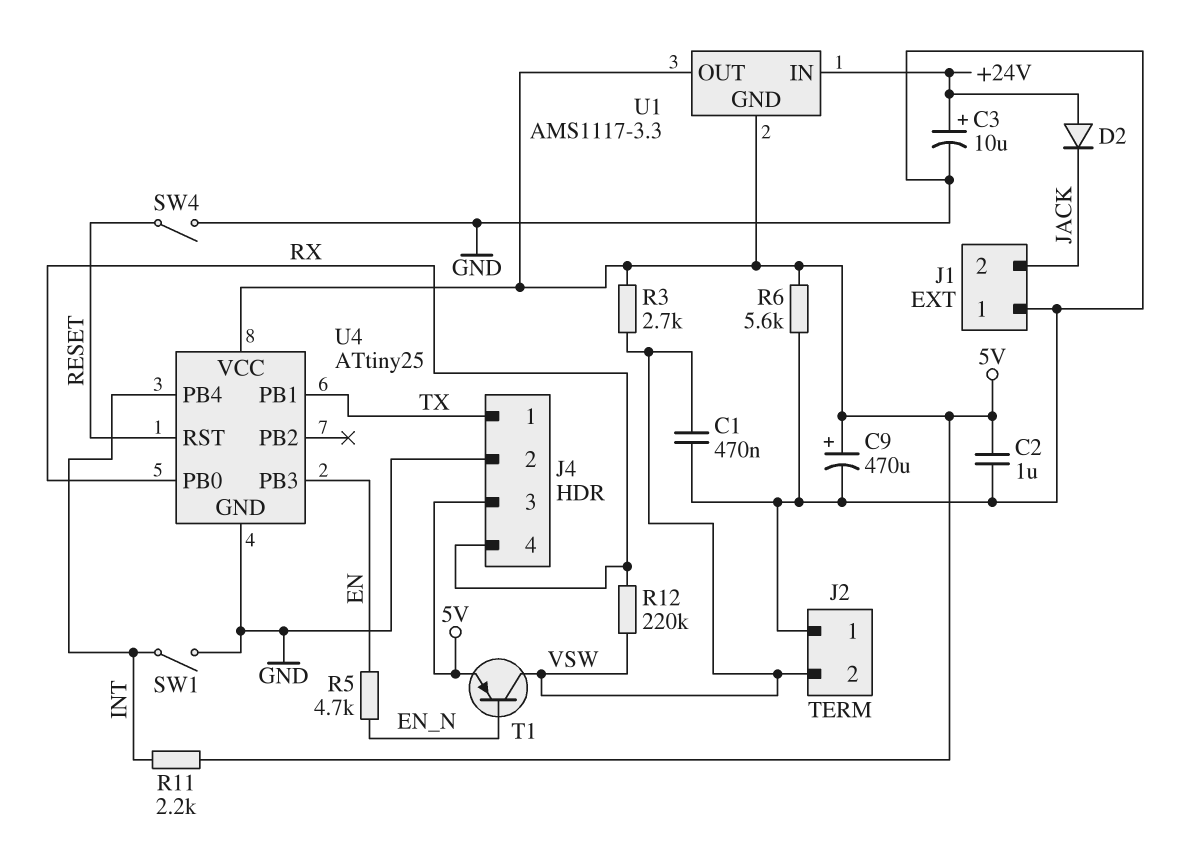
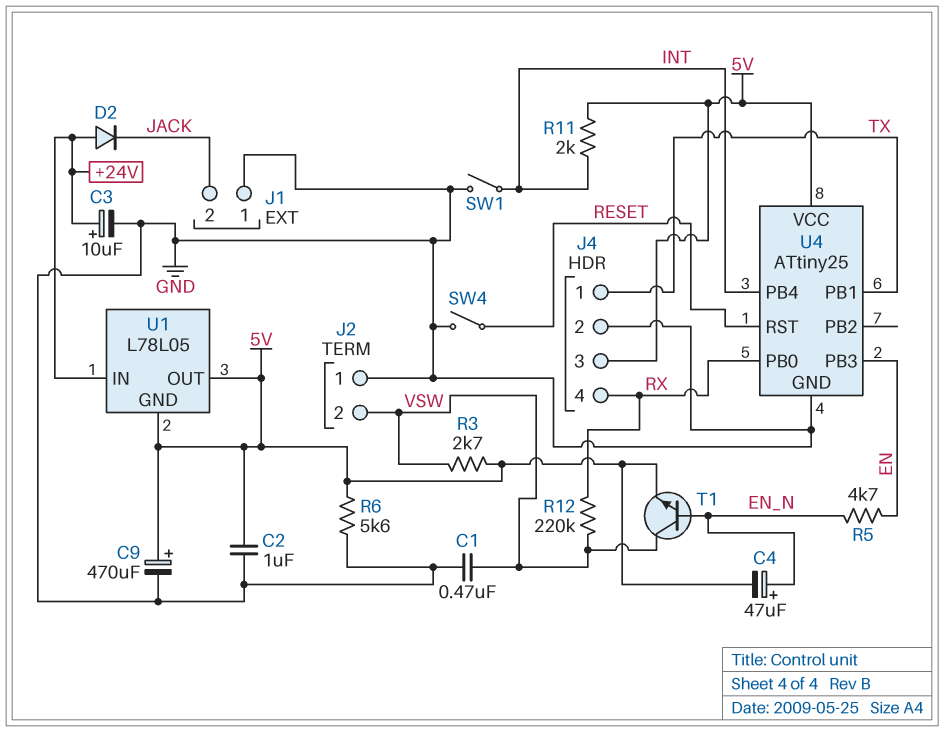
C4: none -> 47uF (plus EN_N, minus 5V)
R11: 2.2k (5V, INT) -> 2k (5V, INT)
T1: PNP (B EN_N, C VSW, E 5V) -> NPN (B EN_N, C VSW, E 5V)
U1: AMS1117-3.3 -> L78L05

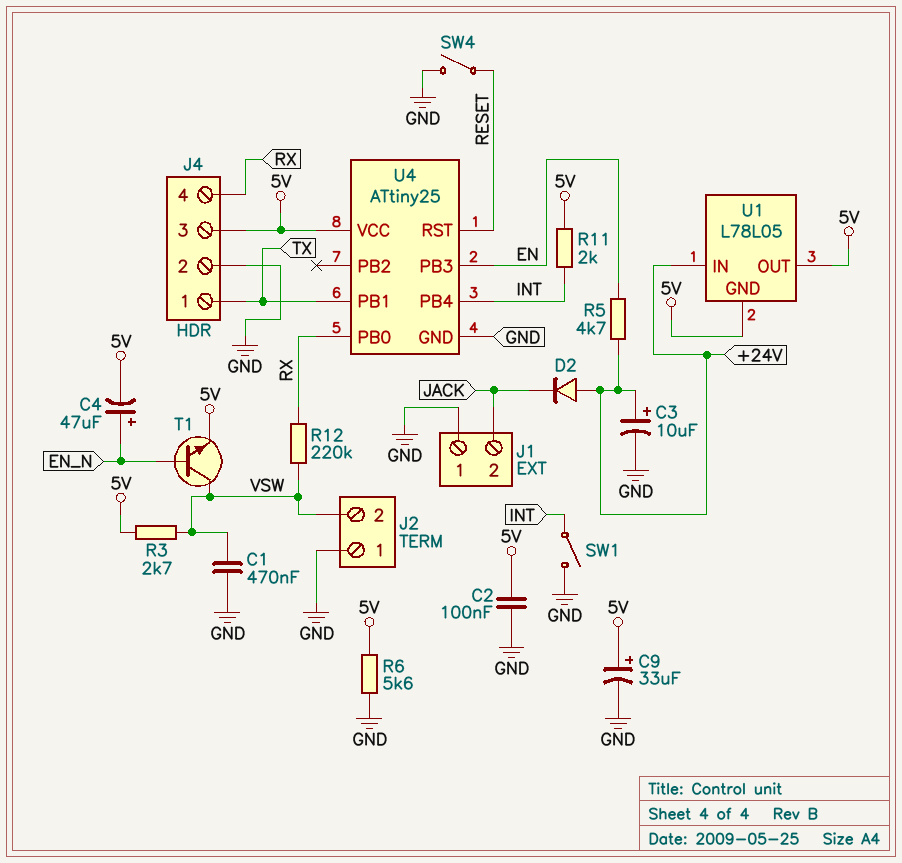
C2: 1uF (5V, GND) -> 100nF (5V, GND)
C9: 470uF (plus 5V, minus GND) -> 33uF (plus 5V, minus GND)
R5: 4.7k (EN, EN_N) -> 4.7k (+24V, EN)

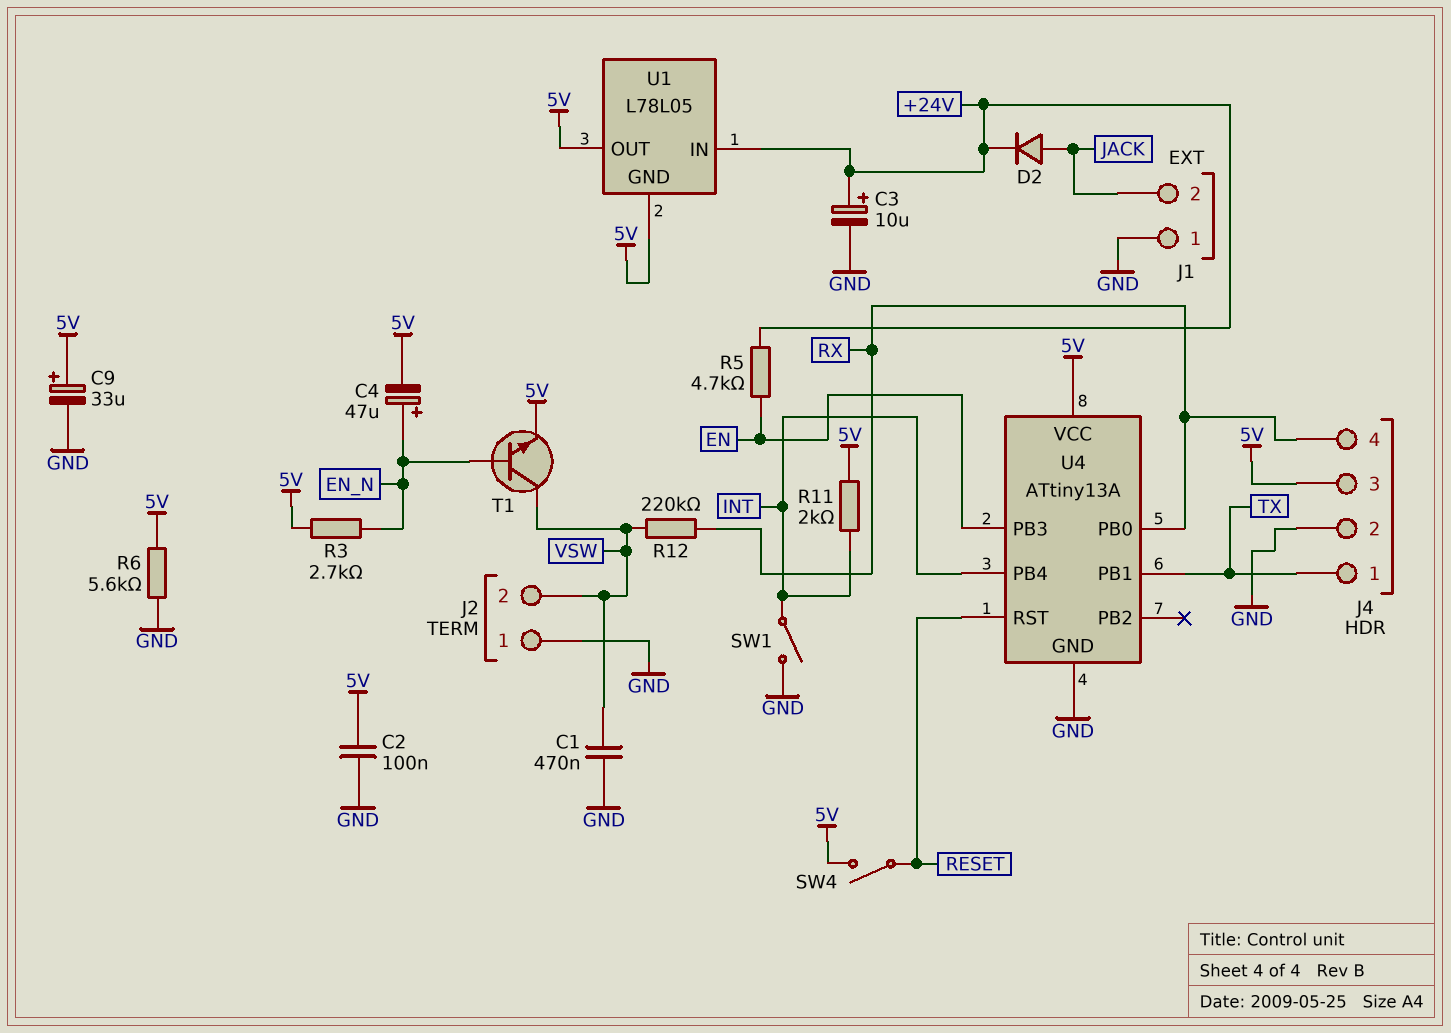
D2: diode (A +24V, K JACK) -> diode (A JACK, K +24V)
R3: 2.7k (5V, VSW) -> 2.7k (5V, EN_N)
SW4: switch (GND, RESET) -> switch (5V, RESET)
U4: ATtiny25 -> ATtiny13A

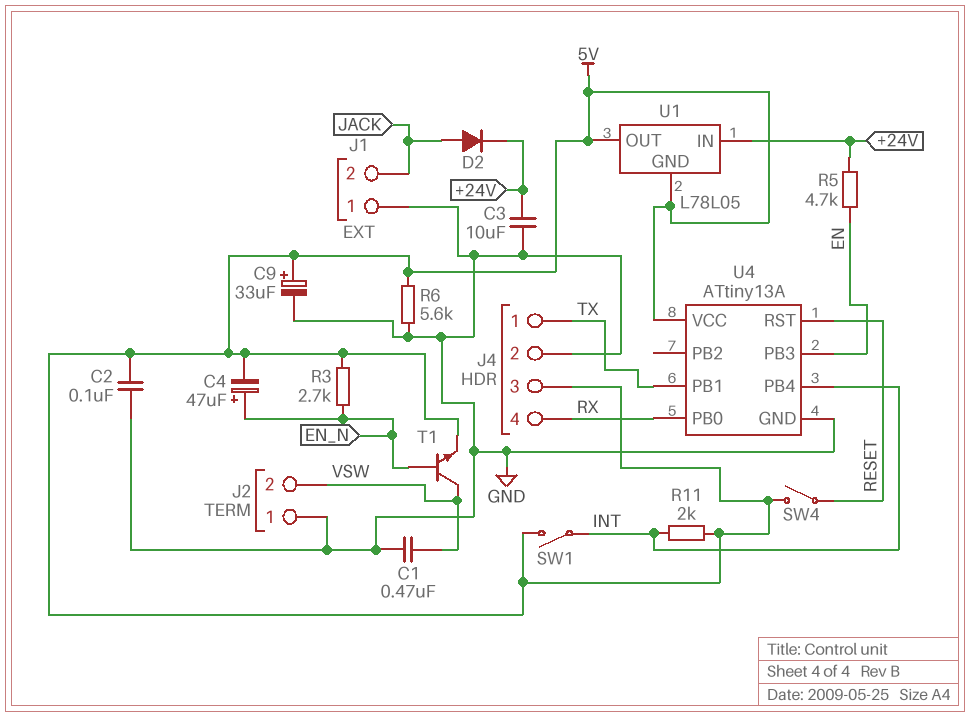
C3: 10uF (plus +24V, minus GND) -> 10uF (+24V, GND)
R12: 220k (RX, VSW) -> none
SW1: switch (GND, INT) -> switch (5V, INT)

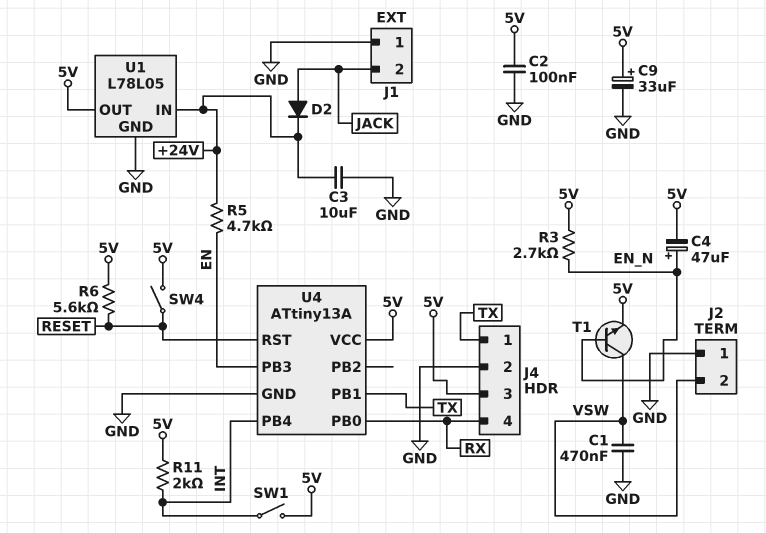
R6: 5.6k (5V, GND) -> 5.6k (5V, RESET)
U1 pin GND: 5V -> GND

